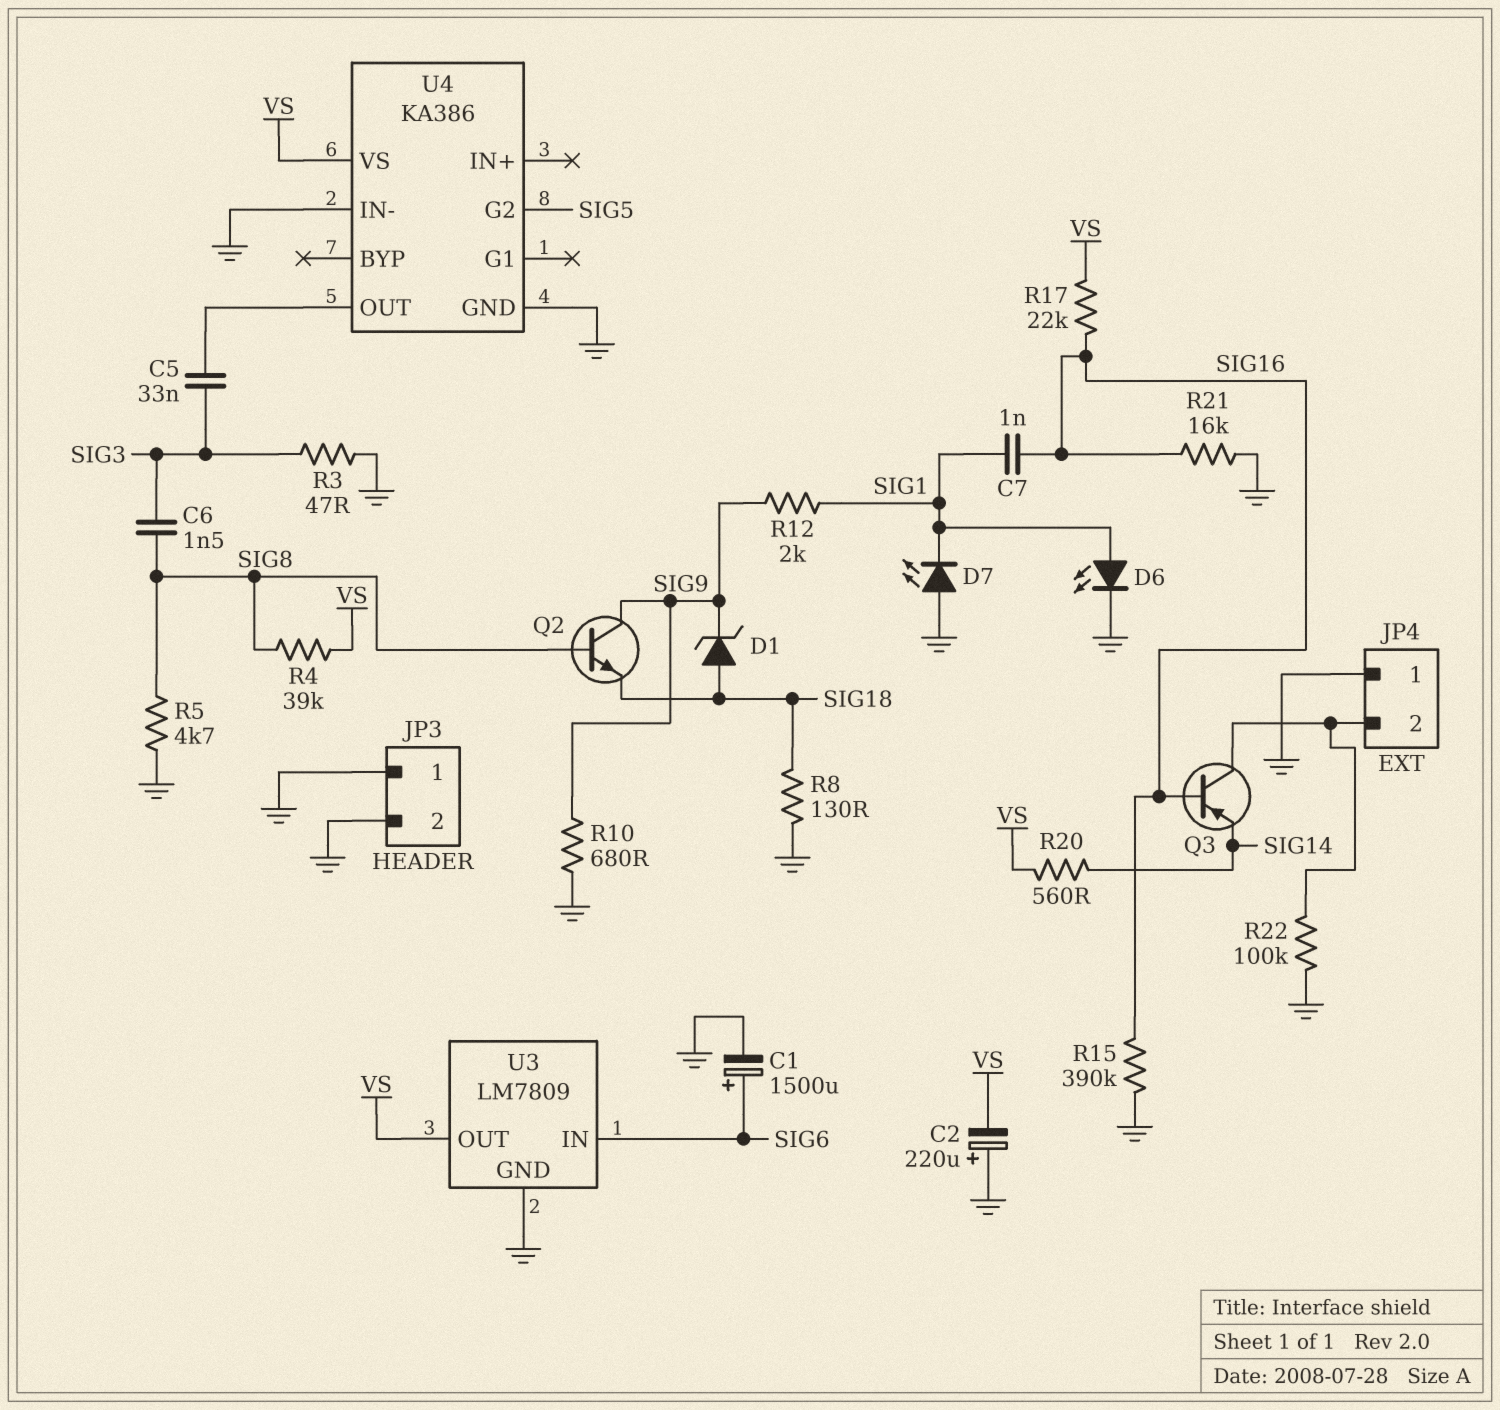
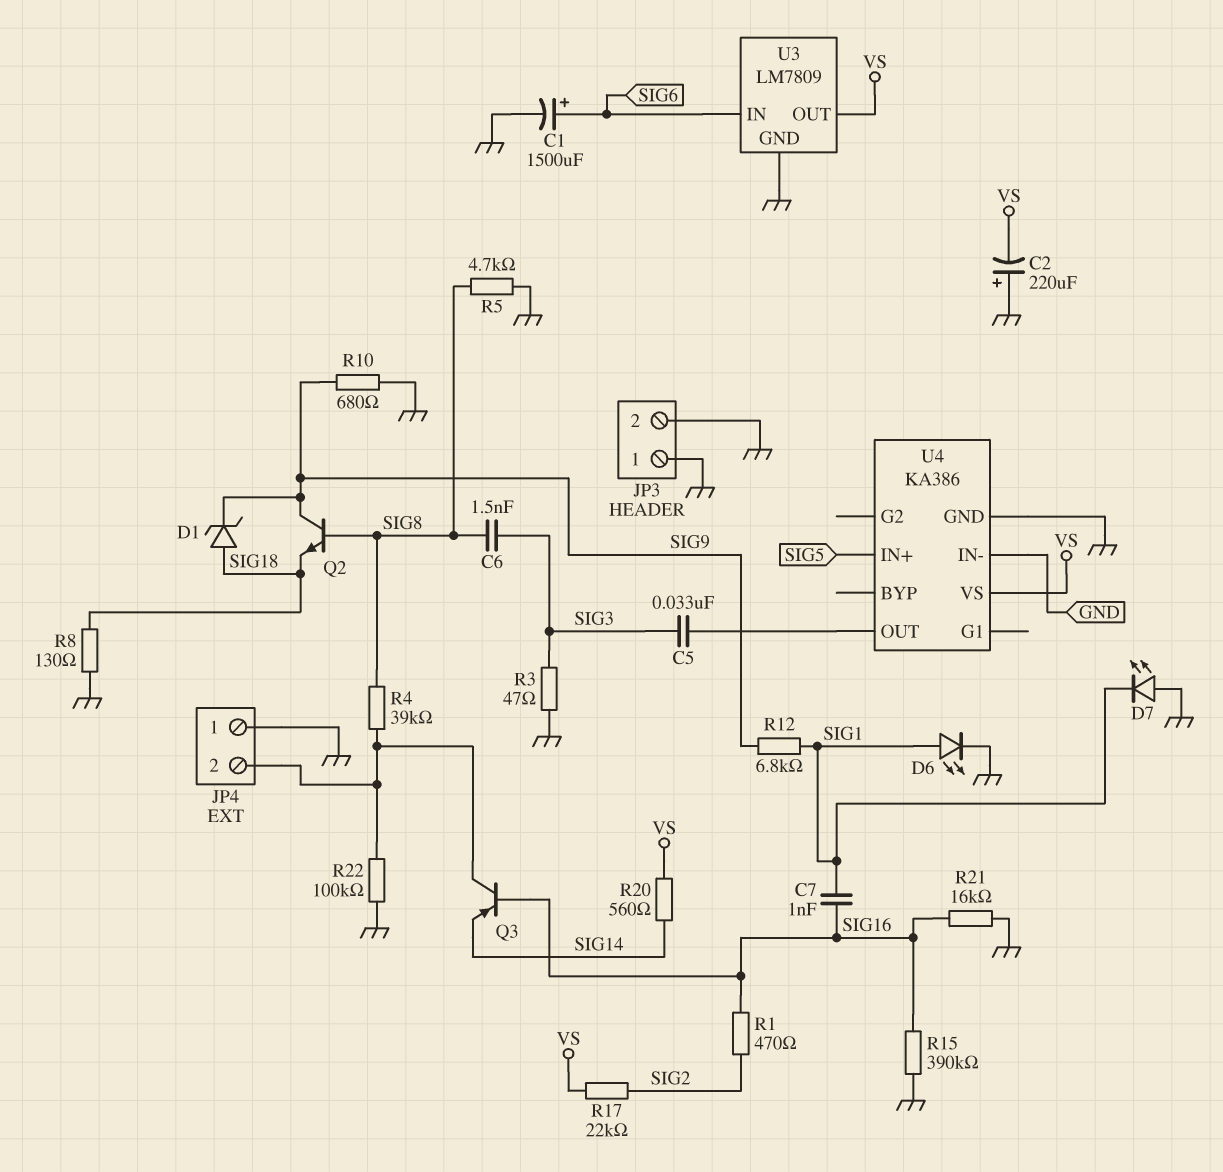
R1: none -> 470 (SIG2, SIG16)
R4: 39k (SIG8, VS) -> 39k (JP4/2, SIG8)
R12: 2k (SIG1, SIG9) -> 6.8k (SIG1, SIG9)
R17: 22k (SIG16, VS) -> 22k (SIG2, VS)
U4 pin G2: SIG5 -> none
U4 pin IN+: none -> SIG5

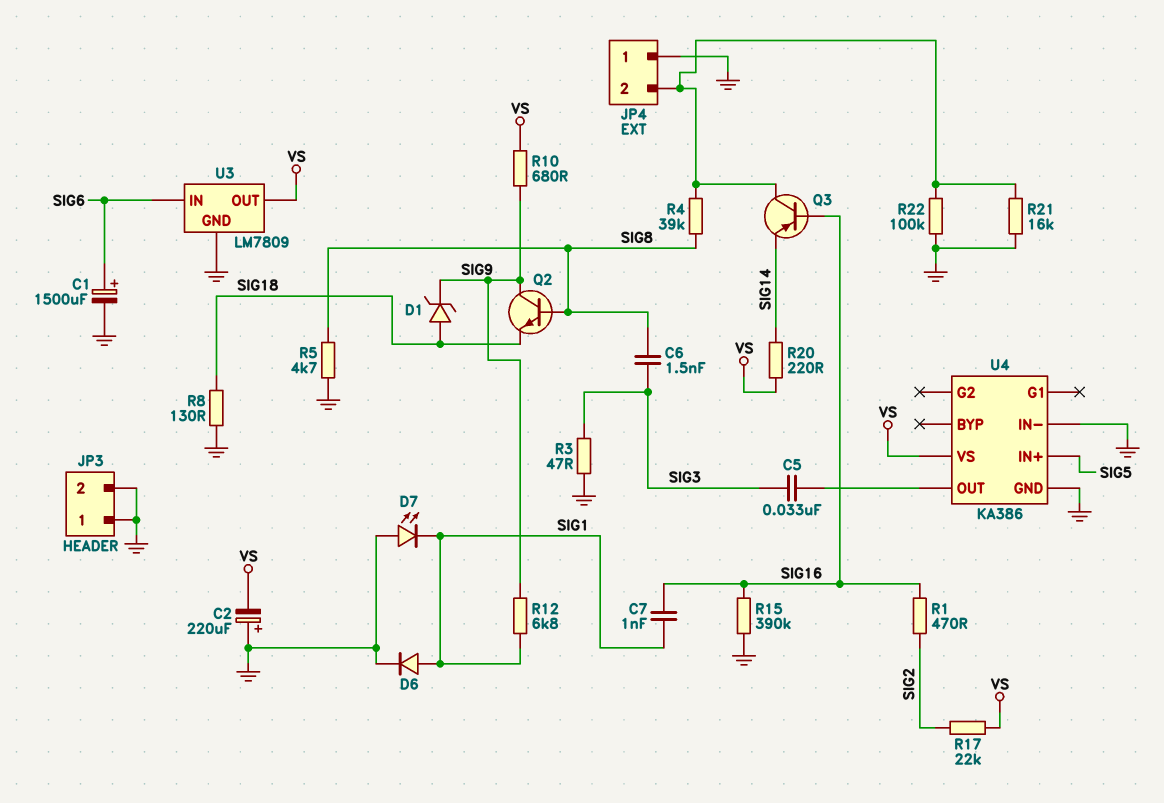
D6: LED (A SIG1, K GND) -> diode (A SIG1, K GND)
R10: 680 (GND, SIG9) -> 680 (SIG9, VS)
R20: 560 (SIG14, VS) -> 220 (SIG14, VS)
R21: 16k (GND, SIG16) -> 16k (GND, JP4/2)

